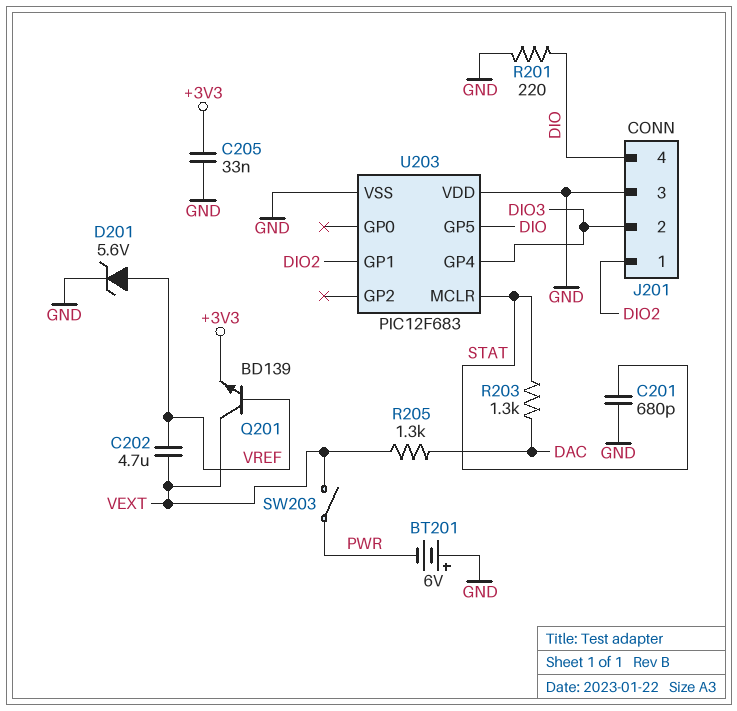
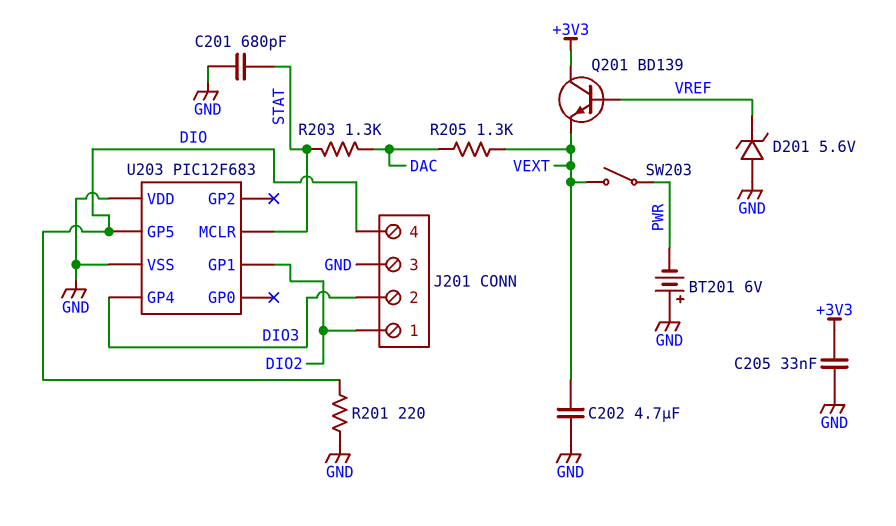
C202: 4.7uF (VEXT, VREF) -> 4.7uF (GND, VEXT)
D201: zener 5.6V (A VREF, K GND) -> zener 5.6V (A GND, K VREF)
Q201: NPN BD139 (B VREF, C VEXT, E +3V3) -> NPN BD139 (B VREF, C +3V3, E VEXT)

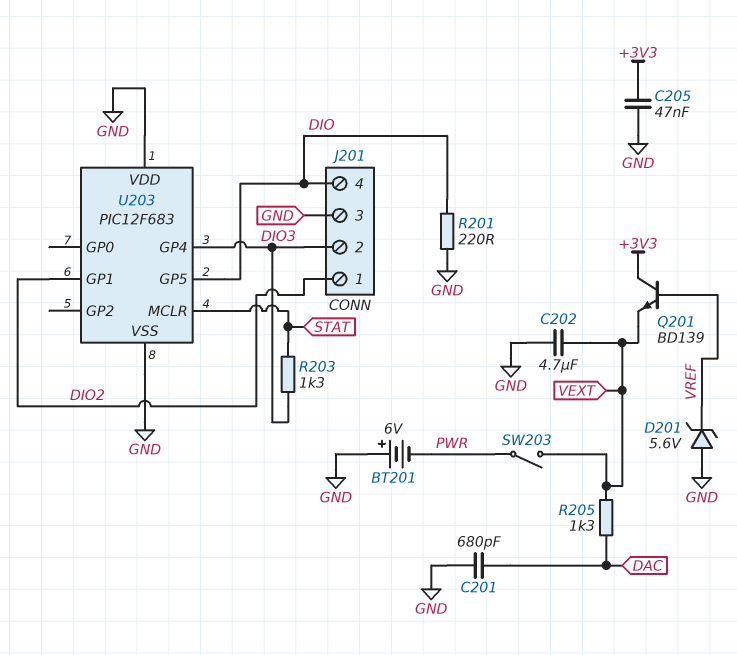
C201: 680pF (GND, STAT) -> 680pF (DAC, GND)
C205: 33nF (+3V3, GND) -> 47nF (+3V3, GND)
R203: 1.3k (DAC, STAT) -> 1.3k (DIO3, STAT)

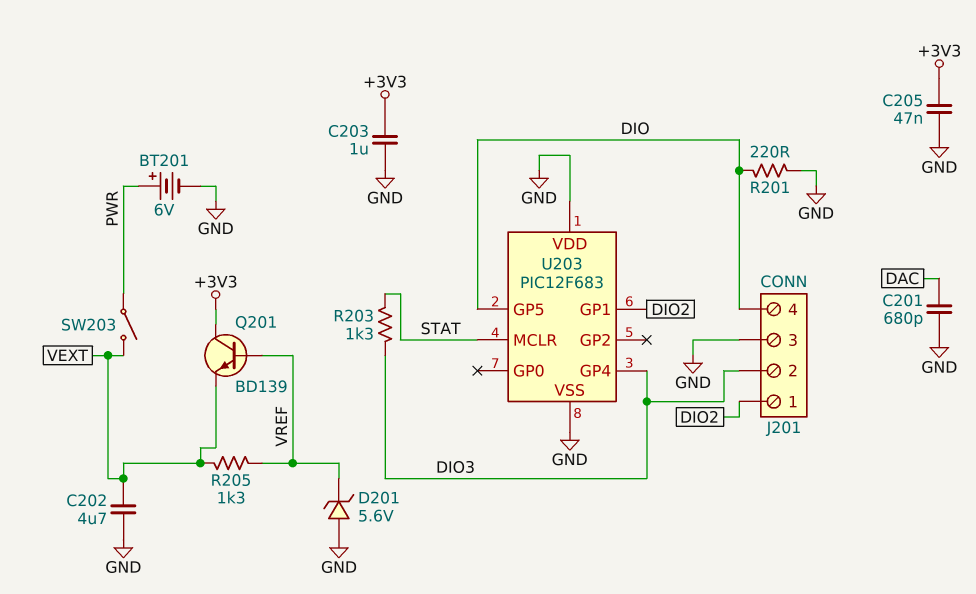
BT201: 6V (plus GND, minus PWR) -> 6V (plus PWR, minus GND)
C203: none -> 1uF (+3V3, GND)
R205: 1.3k (DAC, VEXT) -> 1.3k (VEXT, VREF)

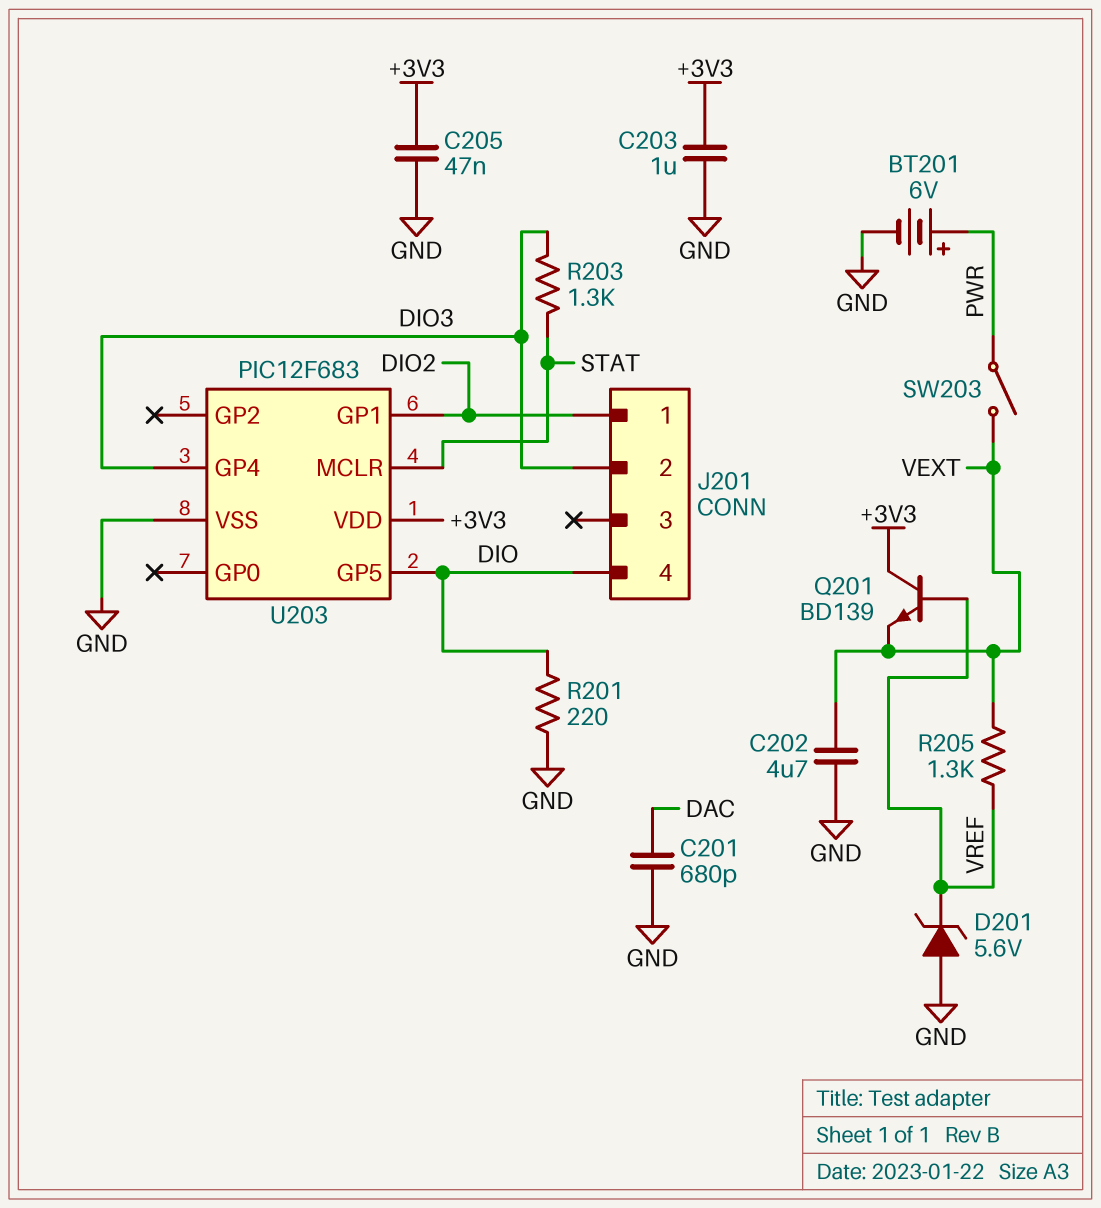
J201 pin 3: GND -> none
U203 pin VDD: GND -> +3V3

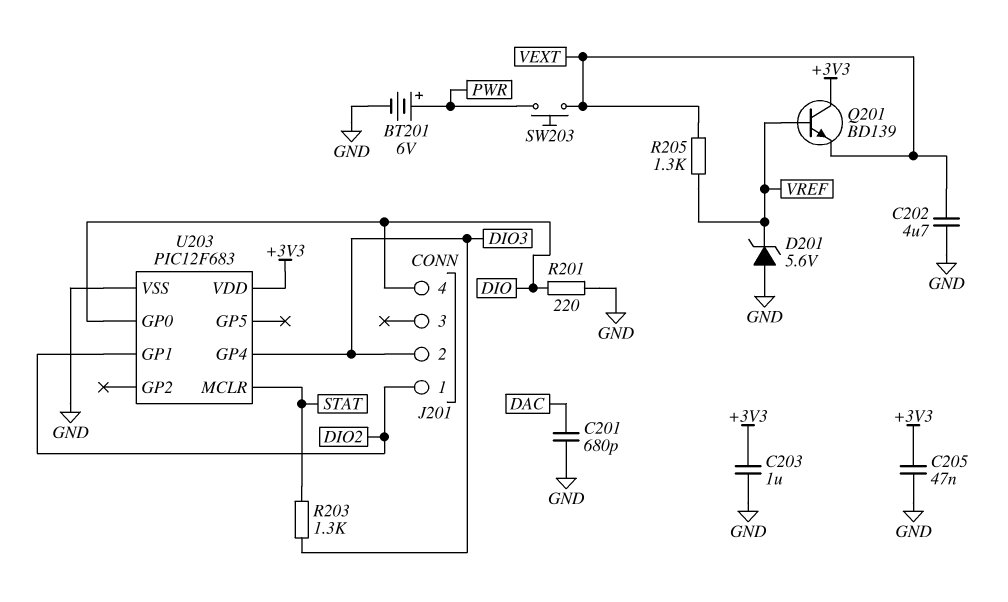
SW203: switch (PWR, VEXT) -> button (PWR, VEXT)
U203 pin GP0: none -> DIO
U203 pin GP5: DIO -> none

